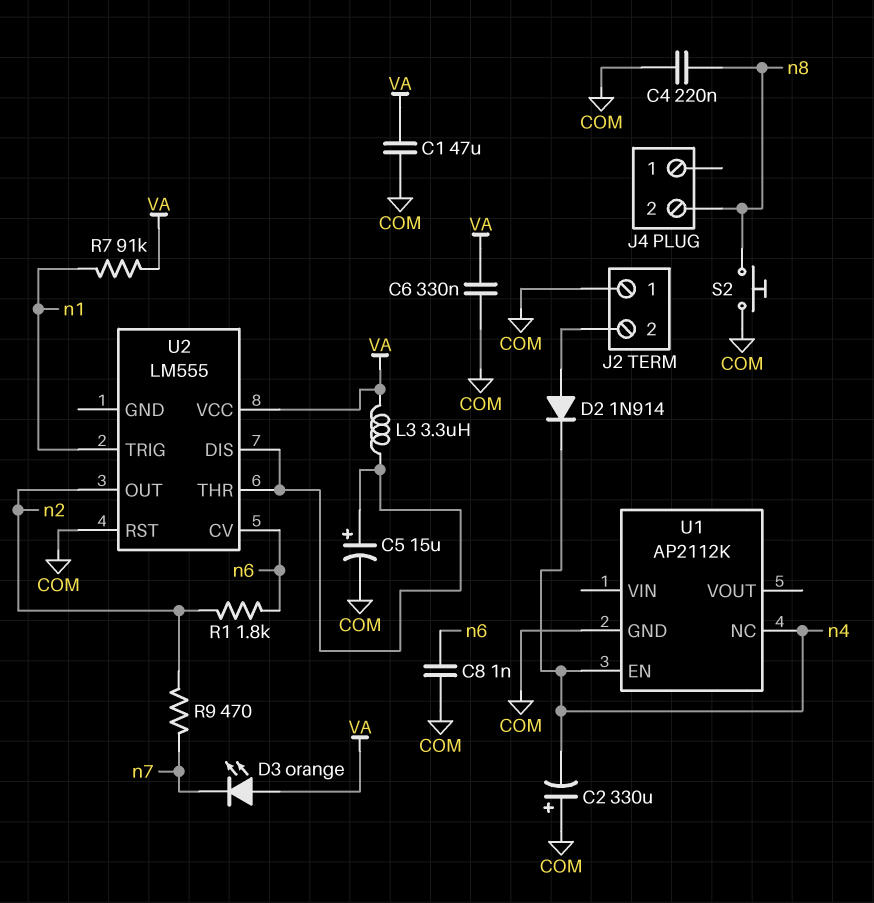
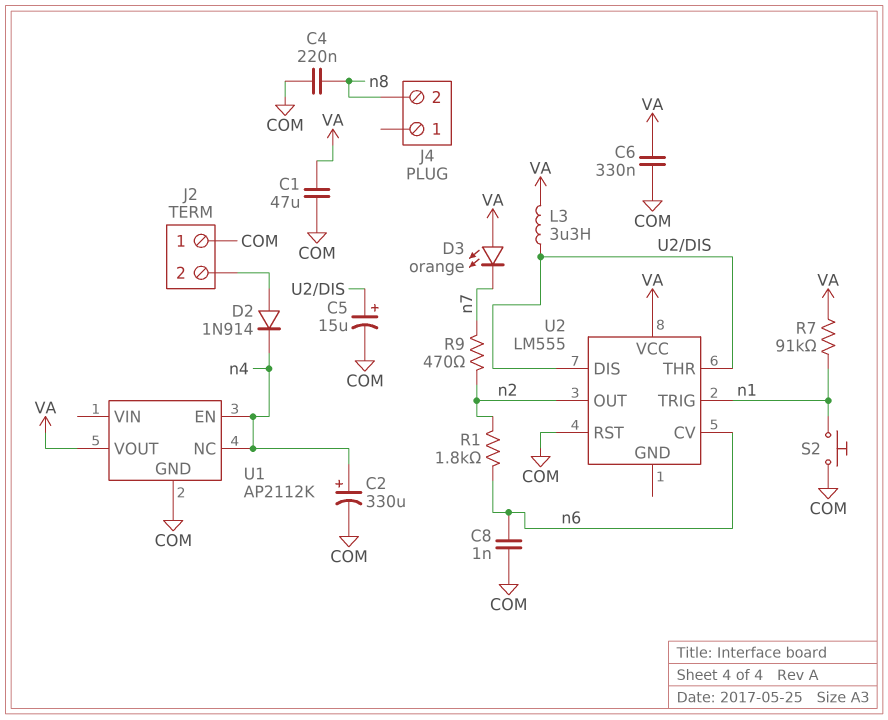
C2: 330uF (plus COM, minus n4) -> 330uF (plus n4, minus COM)
S2: button (COM, n8) -> button (COM, n1)
U1 pin VOUT: none -> VA

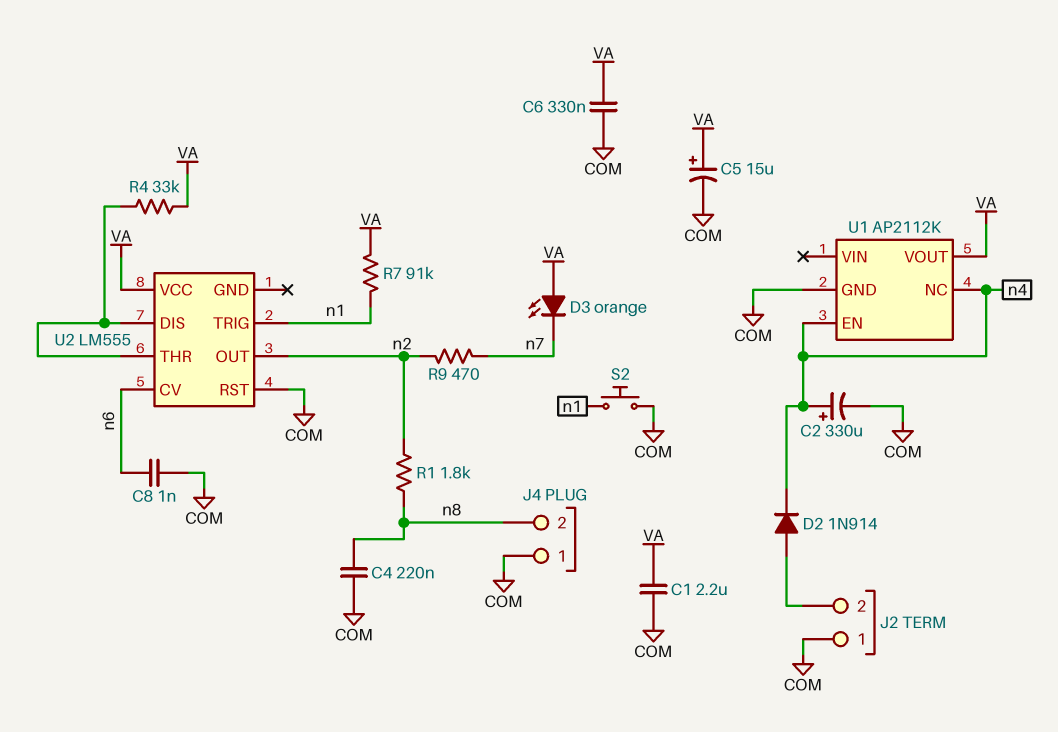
C1: 47uF (COM, VA) -> 2.2uF (COM, VA)
C5: 15uF (plus U2/DIS, minus COM) -> 15uF (plus VA, minus COM)
J4 pin 1: none -> COM
L3: 3.3uH (U2/DIS, VA) -> none
R1: 1.8k (n2, n6) -> 1.8k (n2, n8)
R4: none -> 33k (U2/DIS, VA)

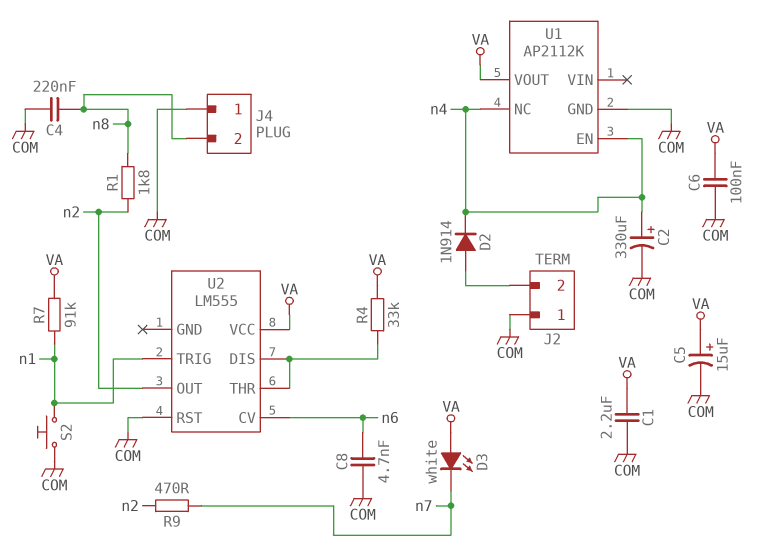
C6: 330nF (COM, VA) -> 100nF (COM, VA)
C8: 1nF (COM, n6) -> 4.7nF (COM, n6)
D3: LED orange (A VA, K n7) -> LED white (A VA, K n7)

